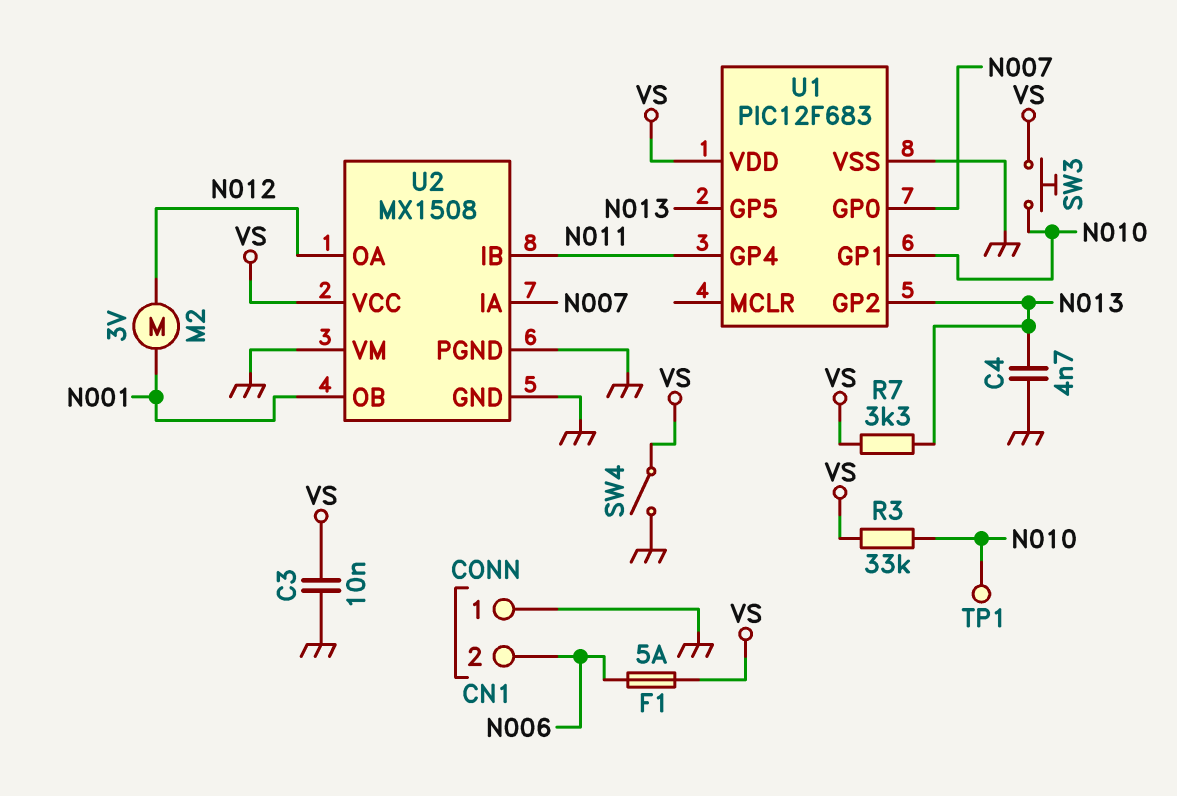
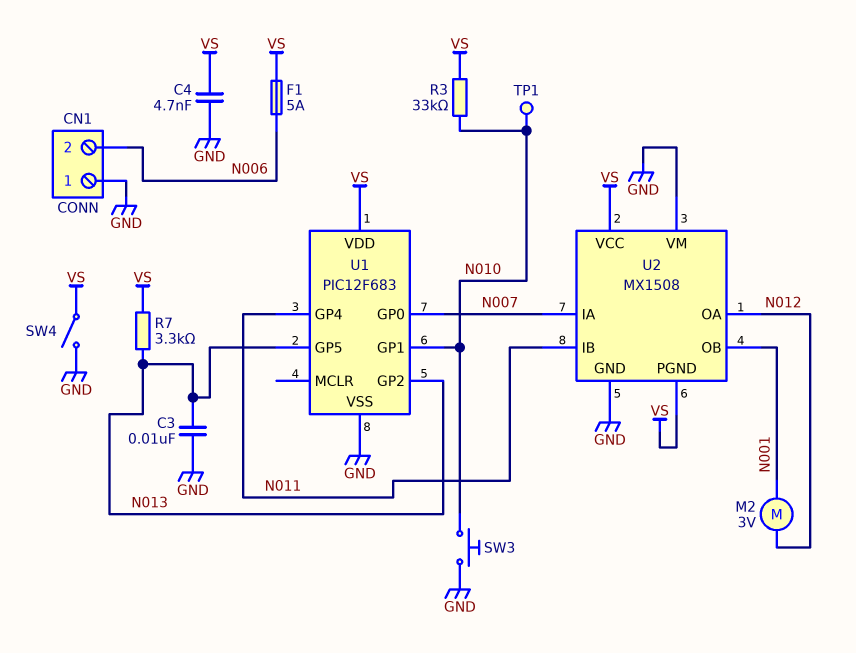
C3: 10nF (GND, VS) -> 10nF (GND, N013)
C4: 4.7nF (GND, N013) -> 4.7nF (GND, VS)
SW3: button (N010, VS) -> button (GND, N010)
U2 pin PGND: GND -> VS

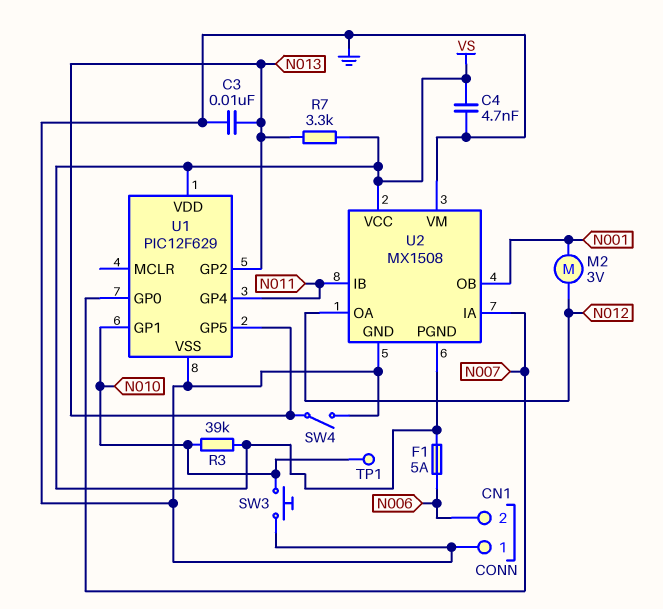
R3: 33k (N010, VS) -> 39k (N010, VS)
SW4: switch (GND, VS) -> switch (GND, N013)
U1: PIC12F683 -> PIC12F629

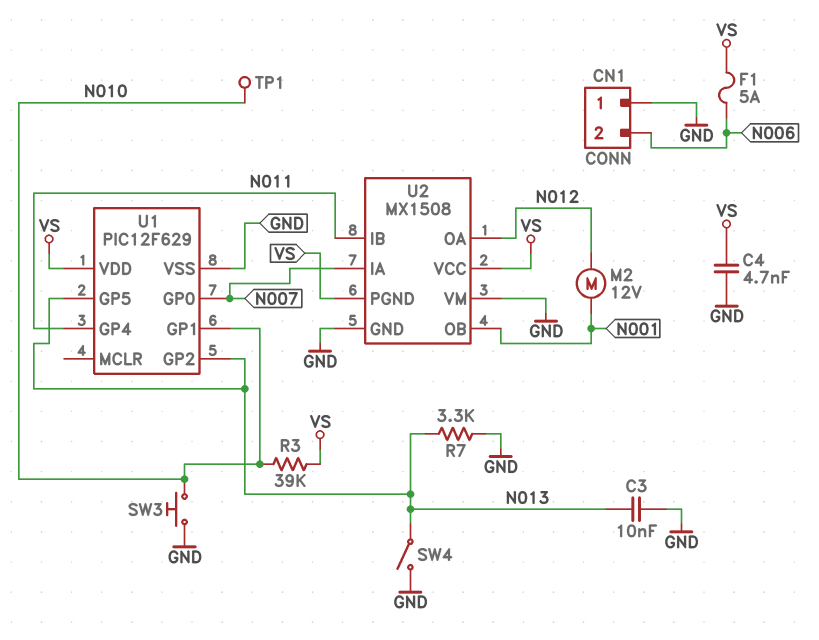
M2: motor 3V (N001, N012) -> motor 12V (N001, N012)
R7: 3.3k (N013, VS) -> 3.3k (GND, N013)

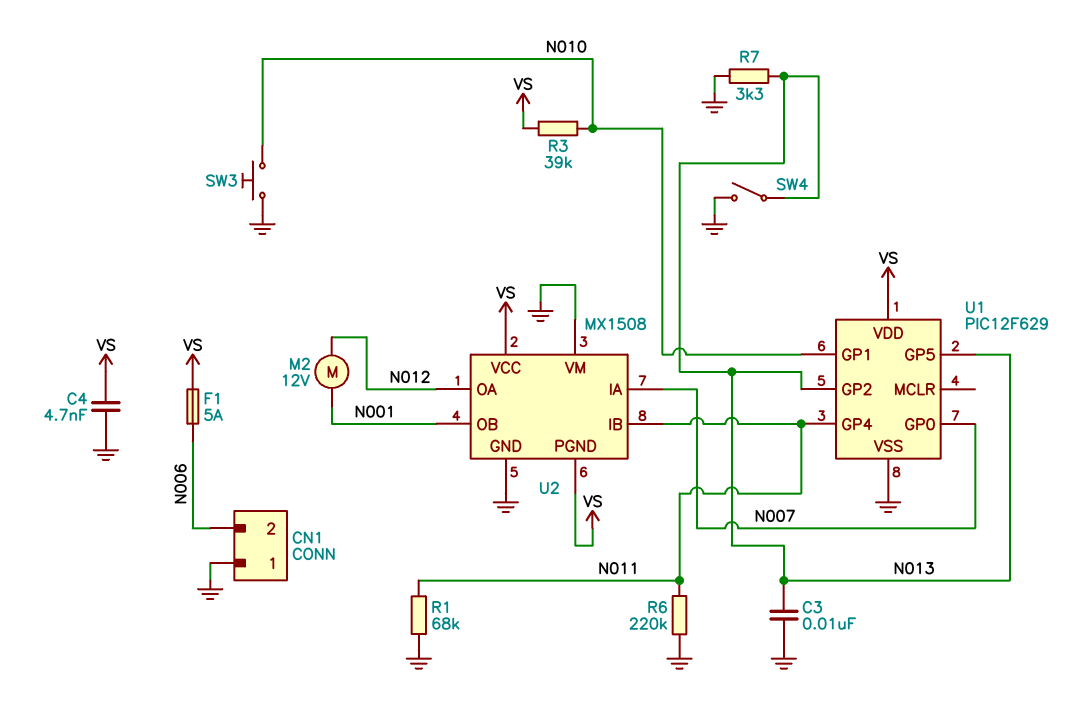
R1: none -> 68k (GND, N011)
R6: none -> 220k (GND, N011)
TP1: test point (N010) -> none

